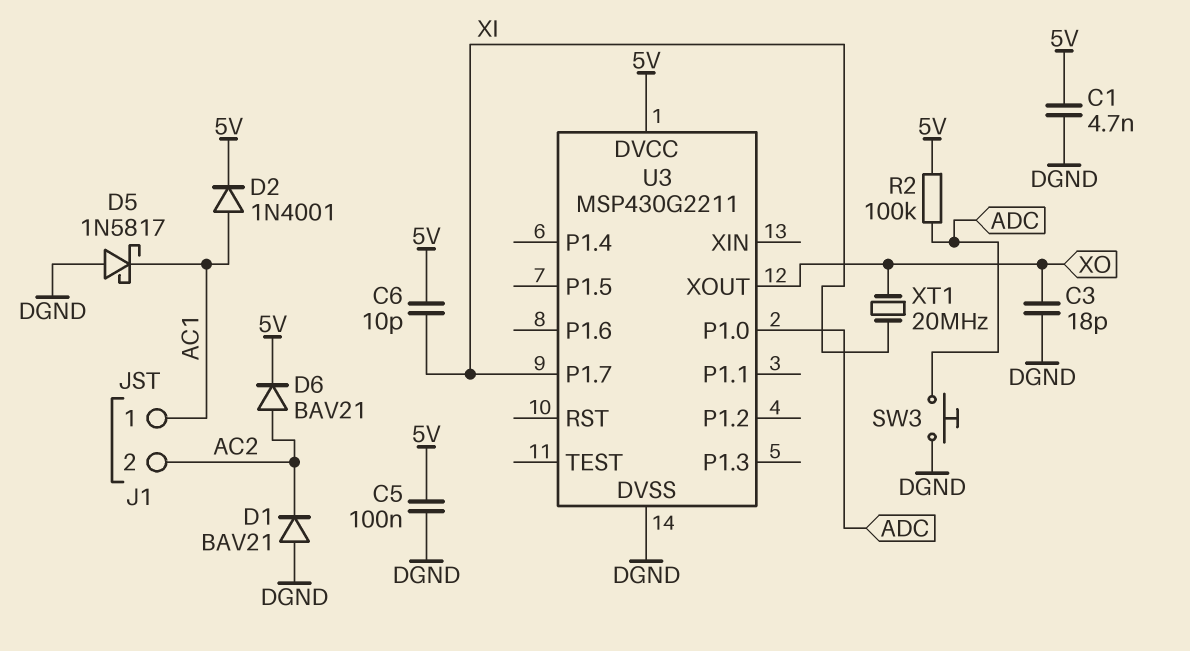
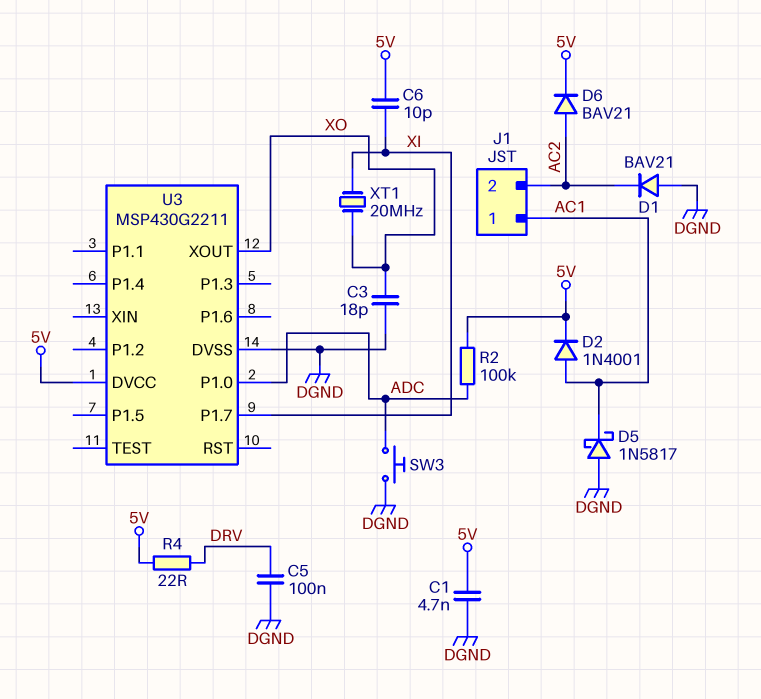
C5: 100nF (5V, DGND) -> 100nF (DGND, DRV)
R4: none -> 22 (5V, DRV)

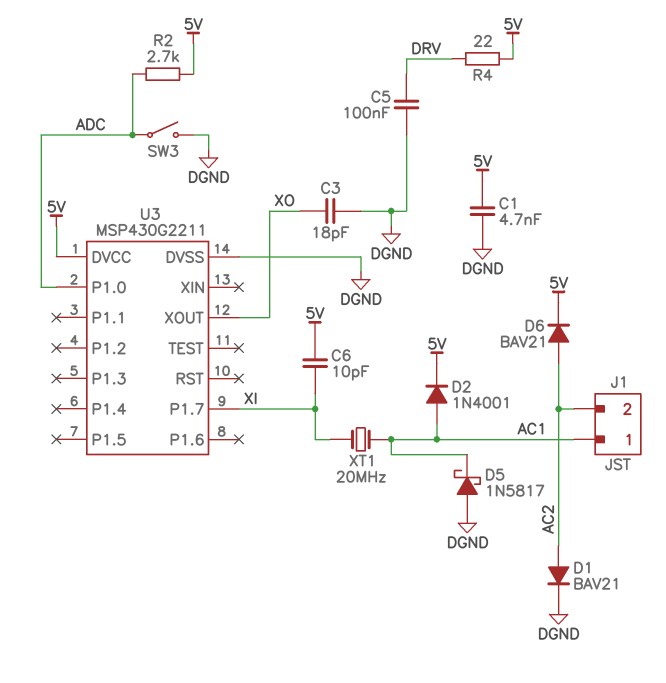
D1: diode BAV21 (A DGND, K AC2) -> diode BAV21 (A AC2, K DGND)
R2: 100k (5V, ADC) -> 2.7k (5V, ADC)
SW3: button (ADC, DGND) -> switch (ADC, DGND)
XT1: 20MHz (XI, XO) -> 20MHz (AC1, XI)

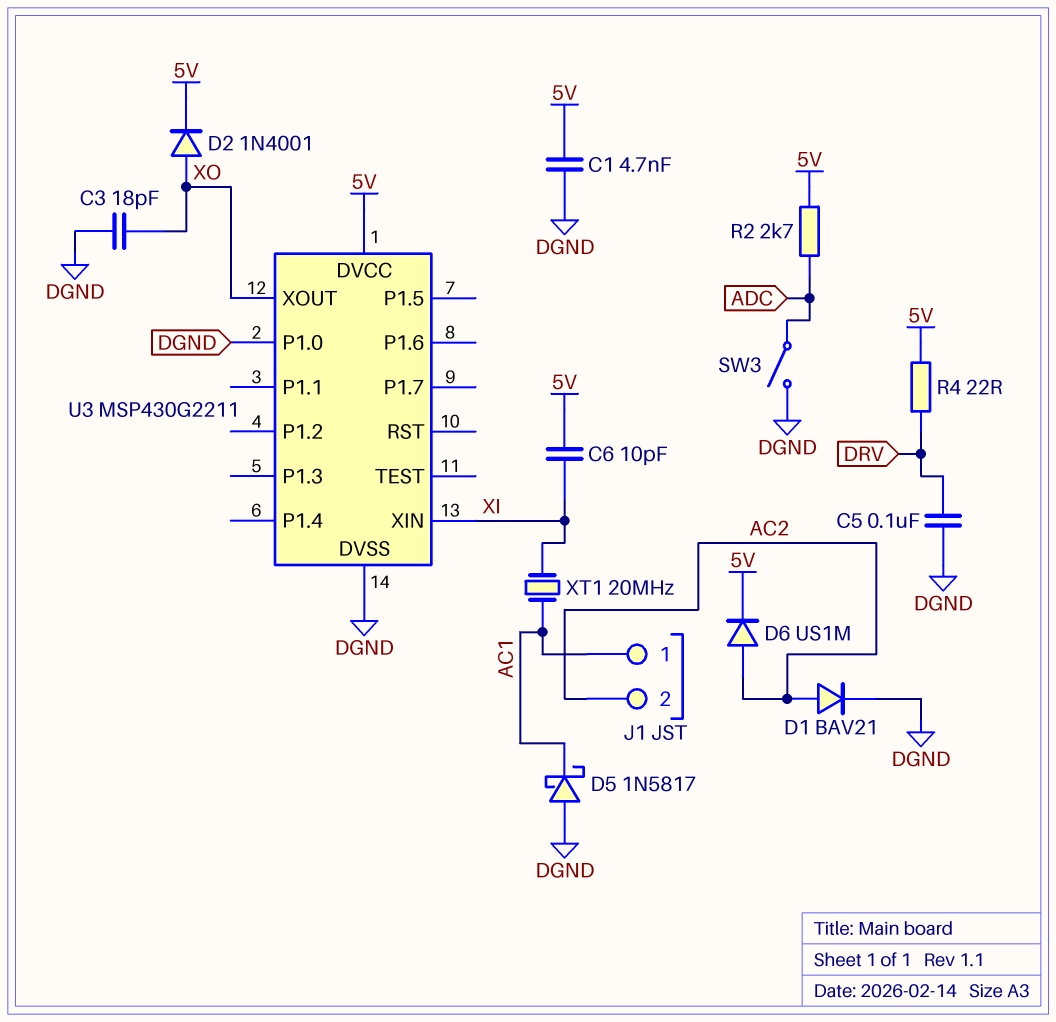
D2: diode 1N4001 (A AC1, K 5V) -> diode 1N4001 (A XO, K 5V)
D6: diode BAV21 (A AC2, K 5V) -> diode US1M (A AC2, K 5V)
U3 pin P1.0: ADC -> DGND
U3 pin P1.7: XI -> none
U3 pin XIN: none -> XI

